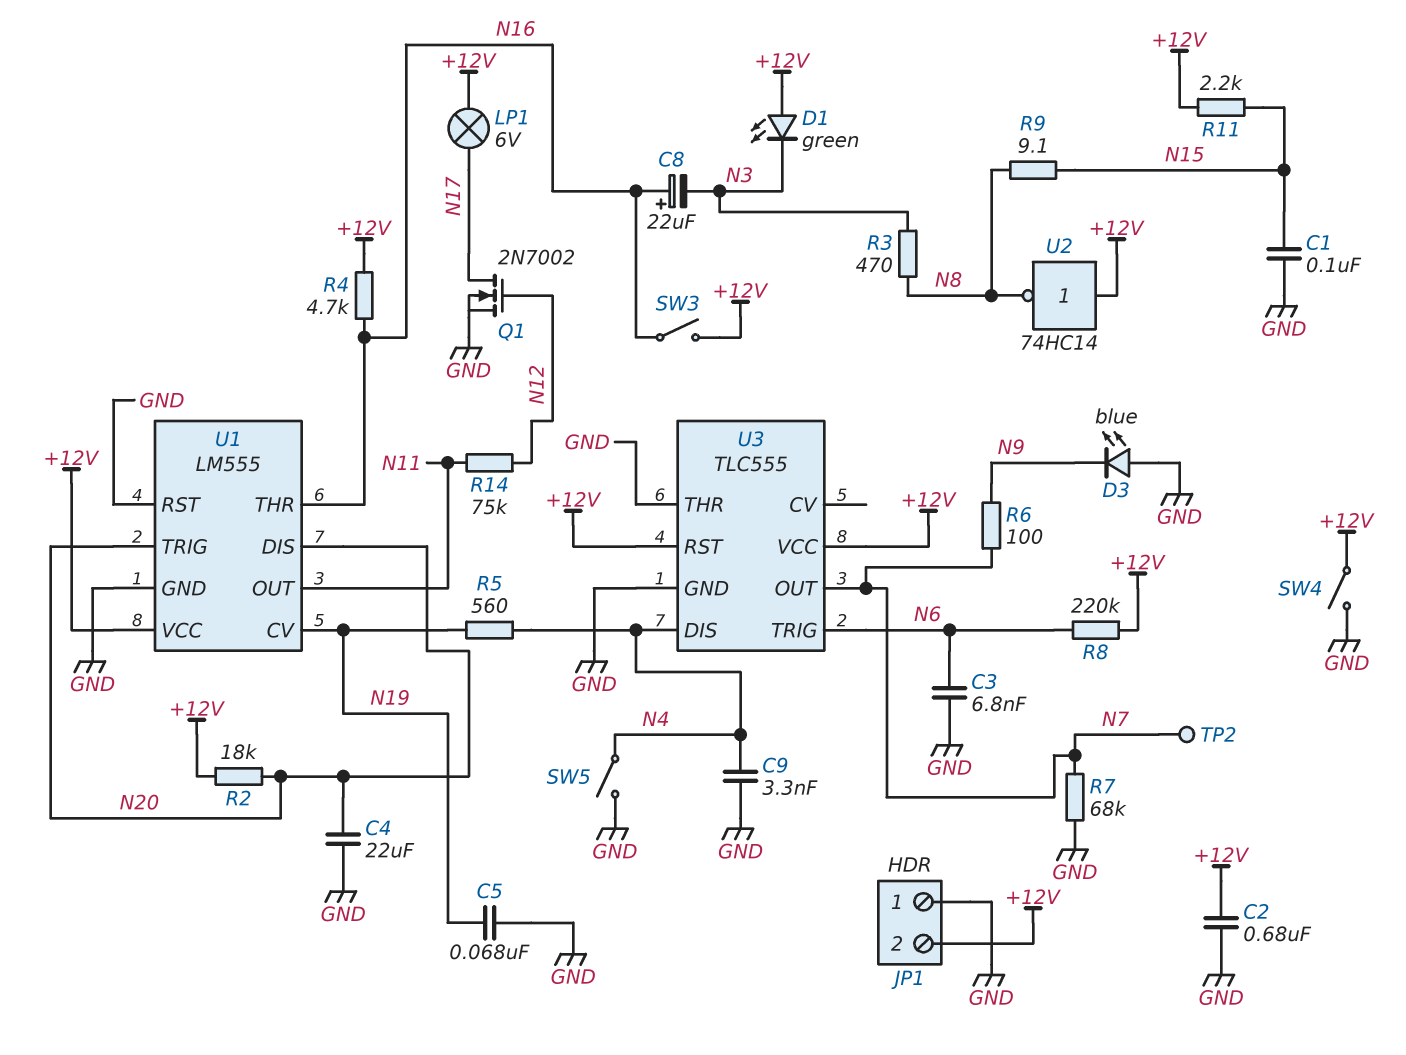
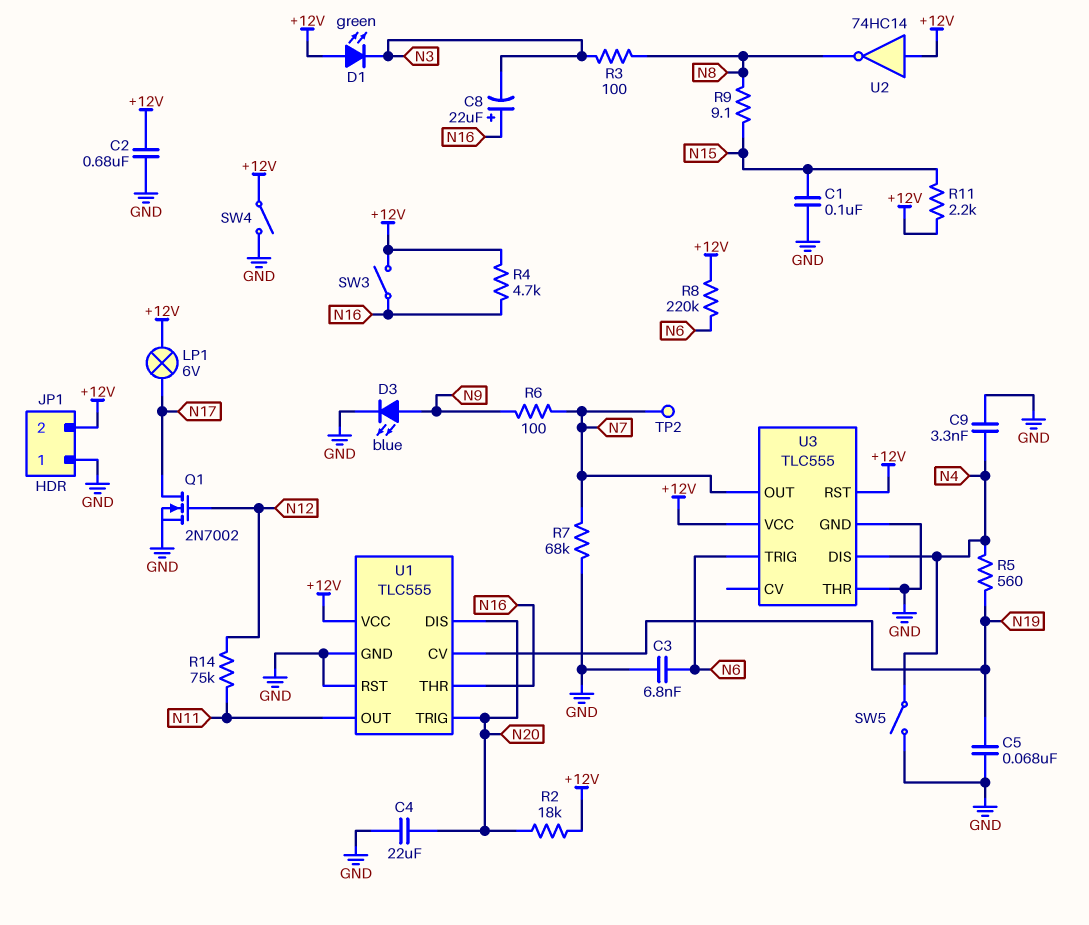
D3: LED blue (A GND, K N9) -> LED blue (A N9, K GND)
R3: 470 (N3, N8) -> 100 (N3, N8)
U1: LM555 -> TLC555

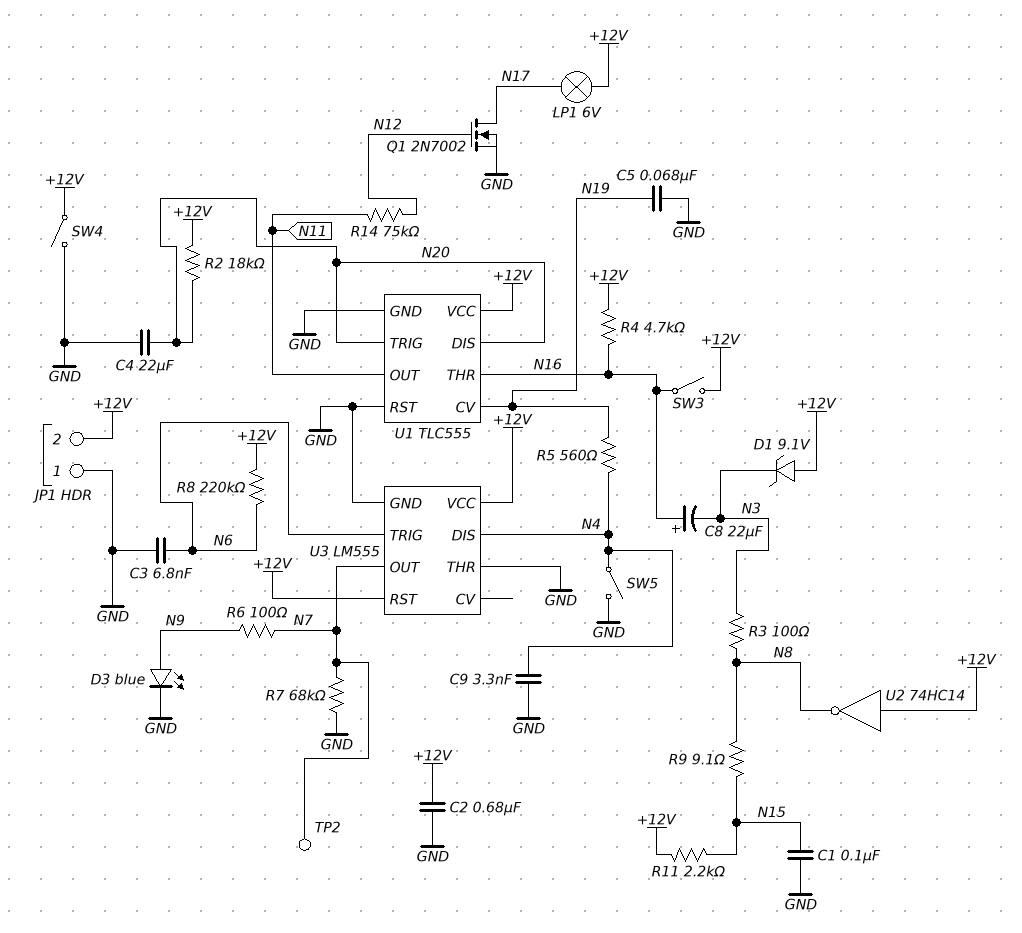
D1: LED green (A +12V, K N3) -> zener 9.1V (A +12V, K N3)
U3: TLC555 -> LM555

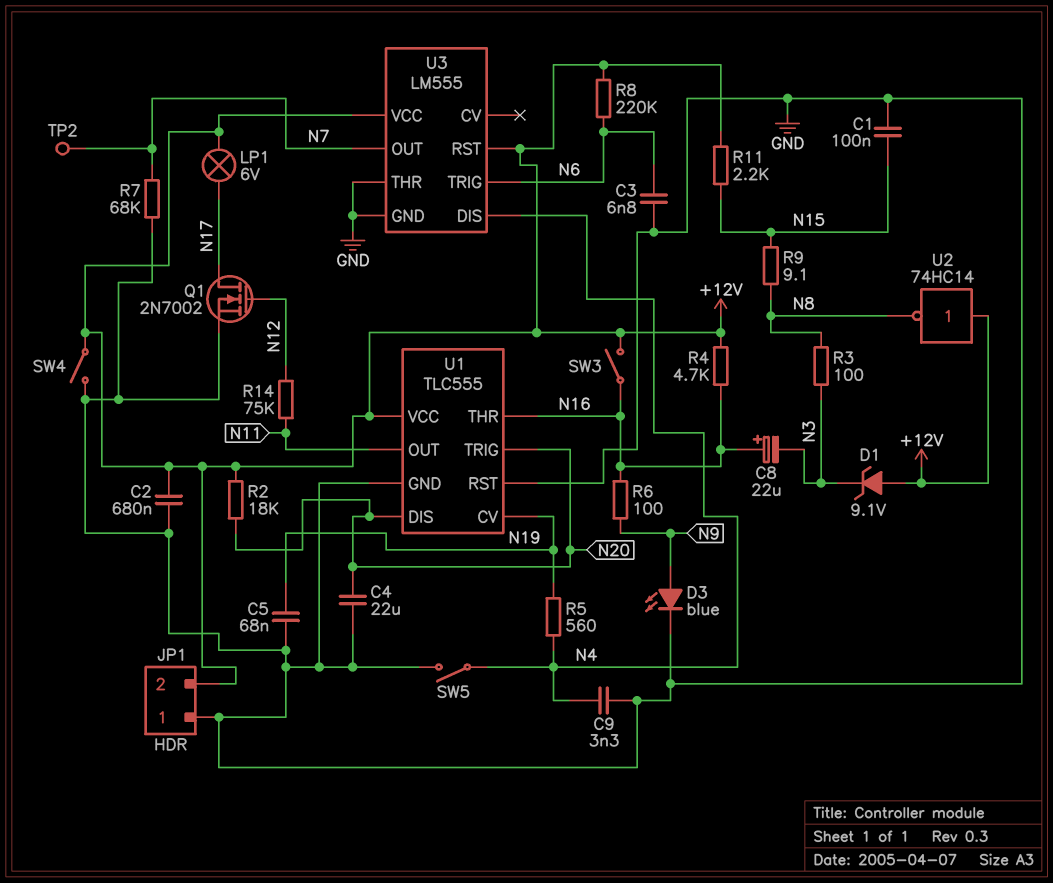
R6: 100 (N7, N9) -> 100 (N9, N16)

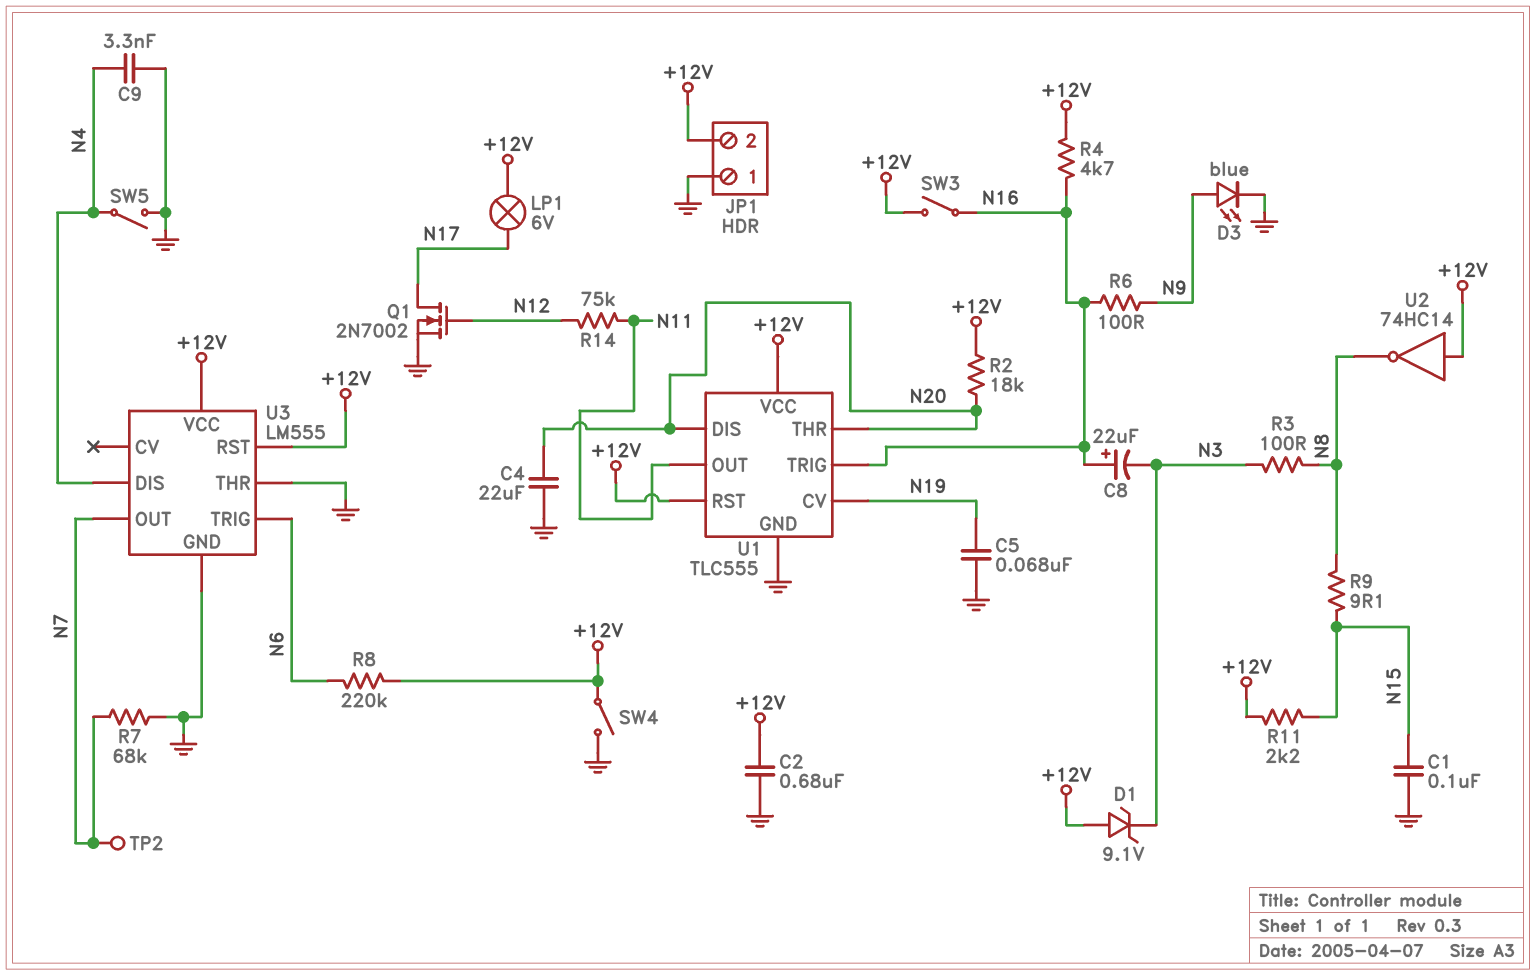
C3: 6.8nF (GND, N6) -> none
R5: 560 (N4, N19) -> none
U1 pin RST: GND -> +12V
U1 pin THR: N16 -> N20
U1 pin TRIG: N20 -> N16

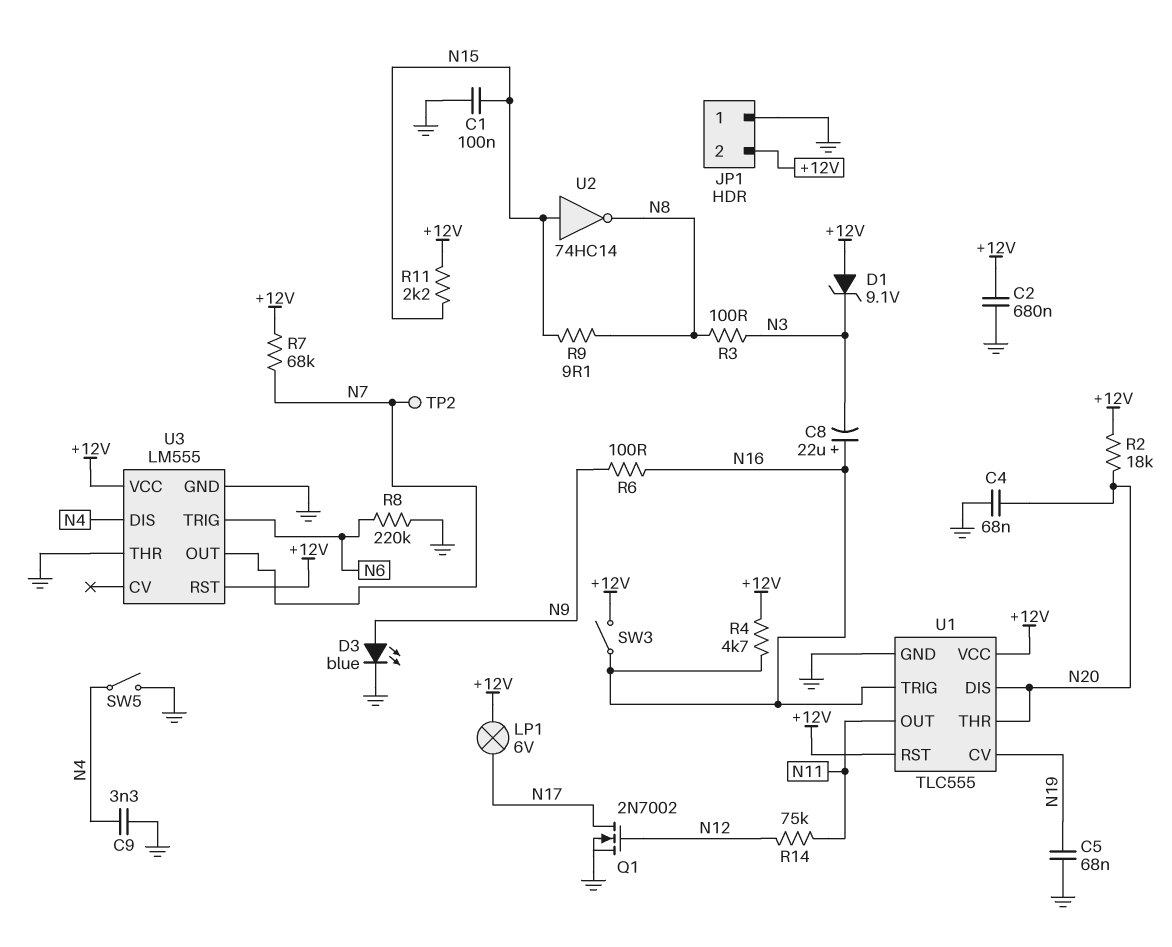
C4: 22uF (GND, N20) -> 68nF (GND, N20)
R7: 68k (GND, N7) -> 68k (+12V, N7)
R8: 220k (+12V, N6) -> 220k (GND, N6)
SW4: switch (+12V, GND) -> none
U2: NOT 74HC14 (in +12V, out N8) -> NOT 74HC14 (in N15, out N8)

